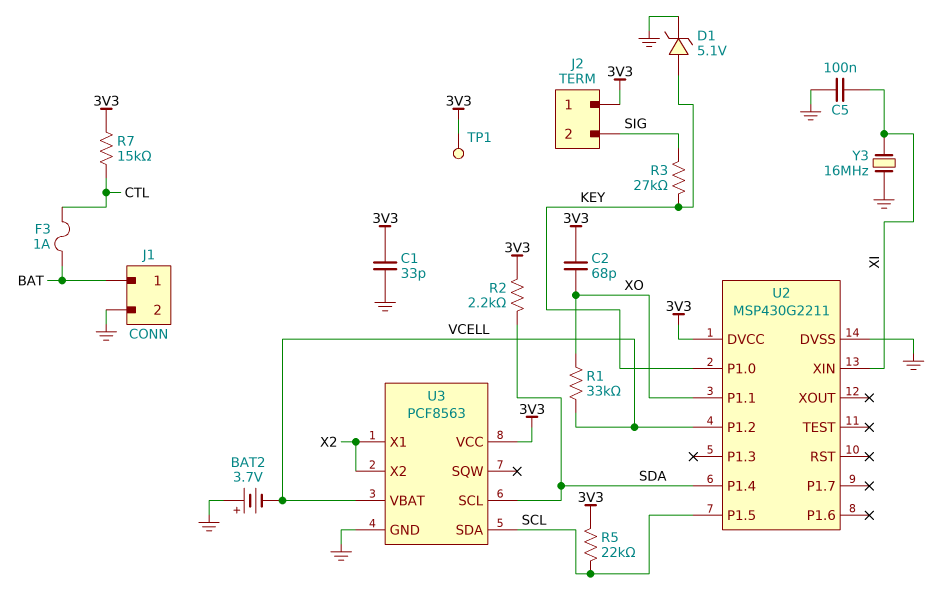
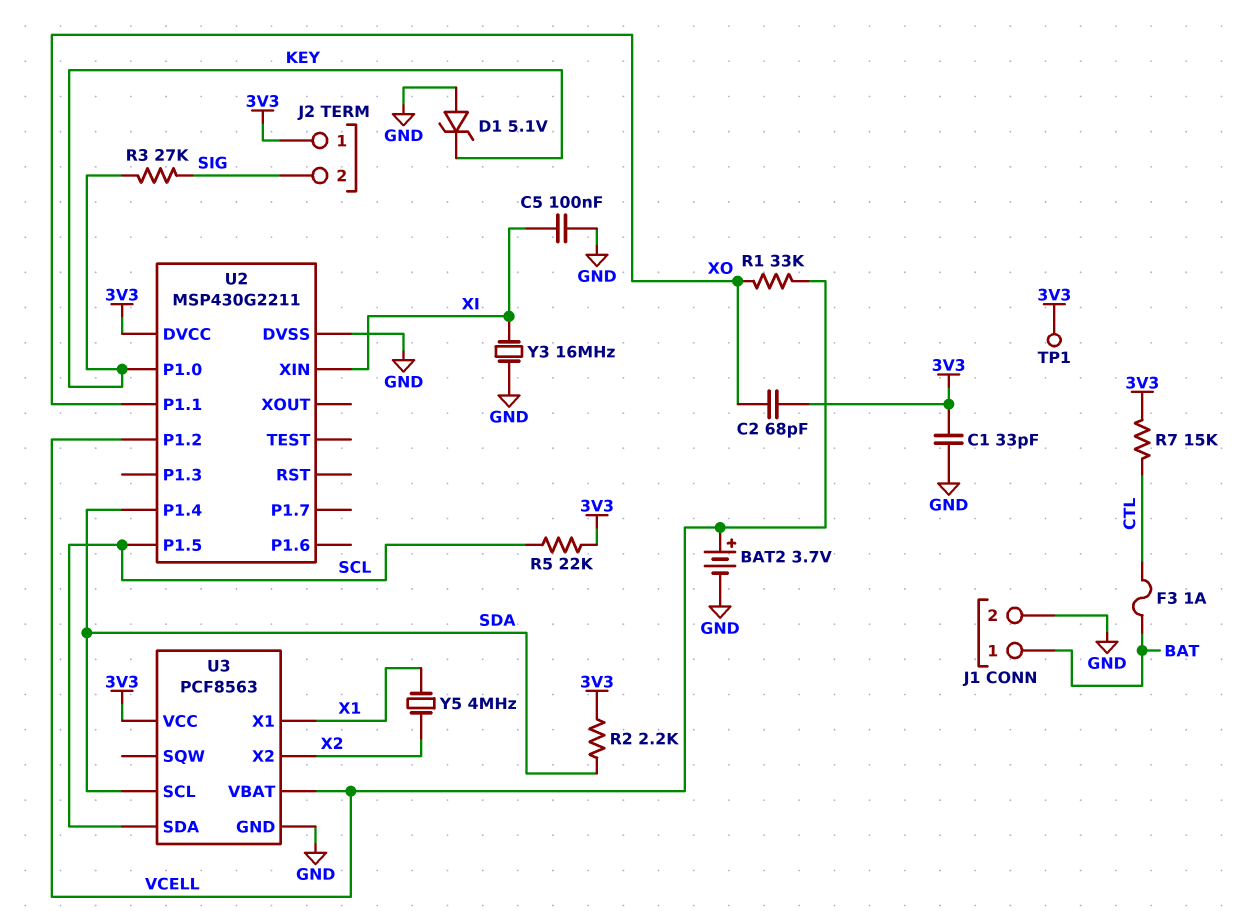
BAT2: 3.7V (plus GND, minus VCELL) -> 3.7V (plus VCELL, minus GND)
D1: zener 5.1V (A KEY, K GND) -> zener 5.1V (A GND, K KEY)
U3 pin X1: X2 -> X1
Y5: none -> 4MHz (X1, X2)

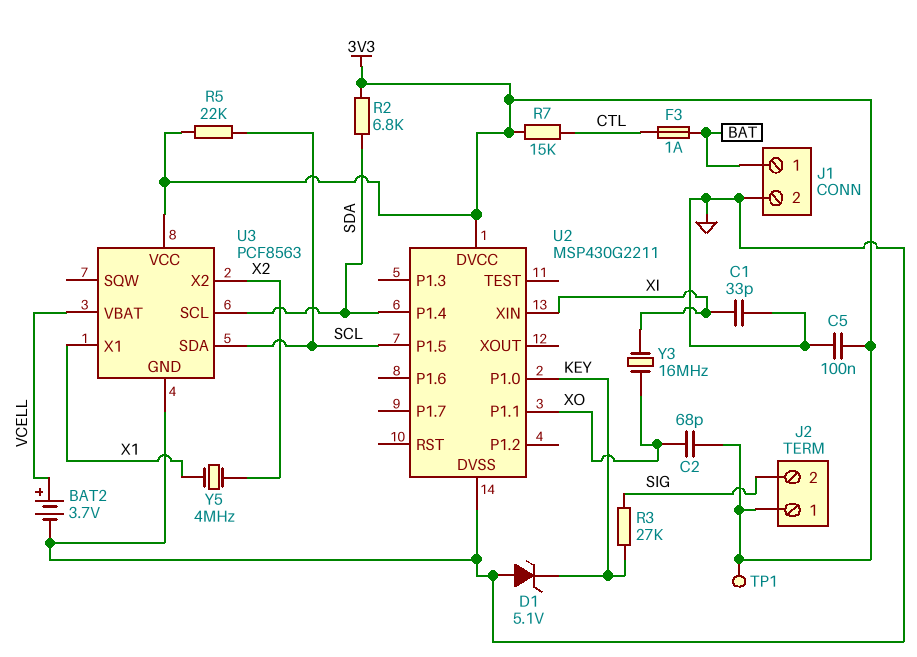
C1: 33pF (3V3, GND) -> 33pF (GND, XI)
C5: 100nF (GND, XI) -> 100nF (3V3, GND)
R1: 33k (VCELL, XO) -> none
R2: 2.2k (3V3, SDA) -> 6.8k (3V3, SDA)
U2 pin P1.2: VCELL -> none
Y3: 16MHz (GND, XI) -> 16MHz (XI, XO)

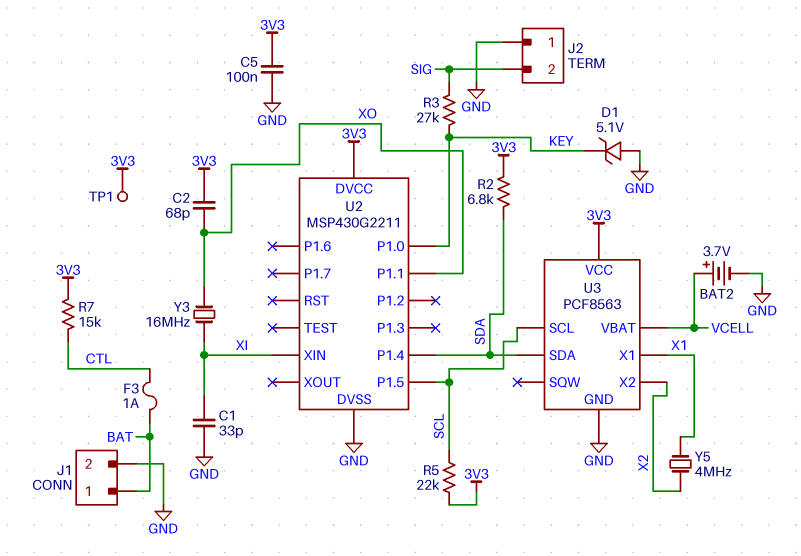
J2 pin 1: 3V3 -> GND
U3 pin SCL: SDA -> SCL
U3 pin SDA: SCL -> SDA

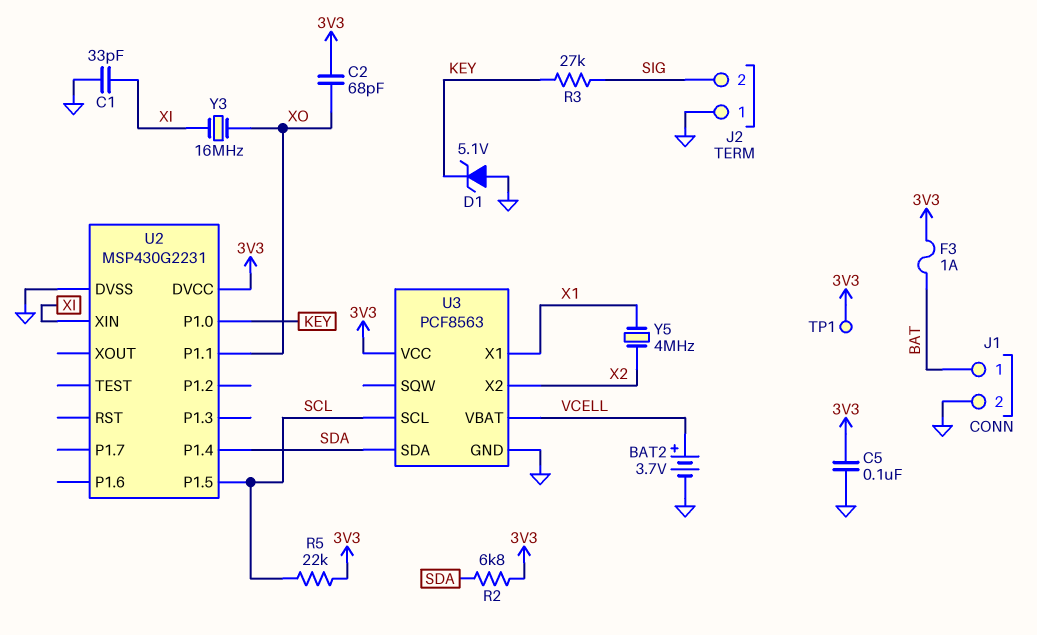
F3: 1A (BAT, CTL) -> 1A (3V3, BAT)
R7: 15k (3V3, CTL) -> none
U2: MSP430G2211 -> MSP430G2231

